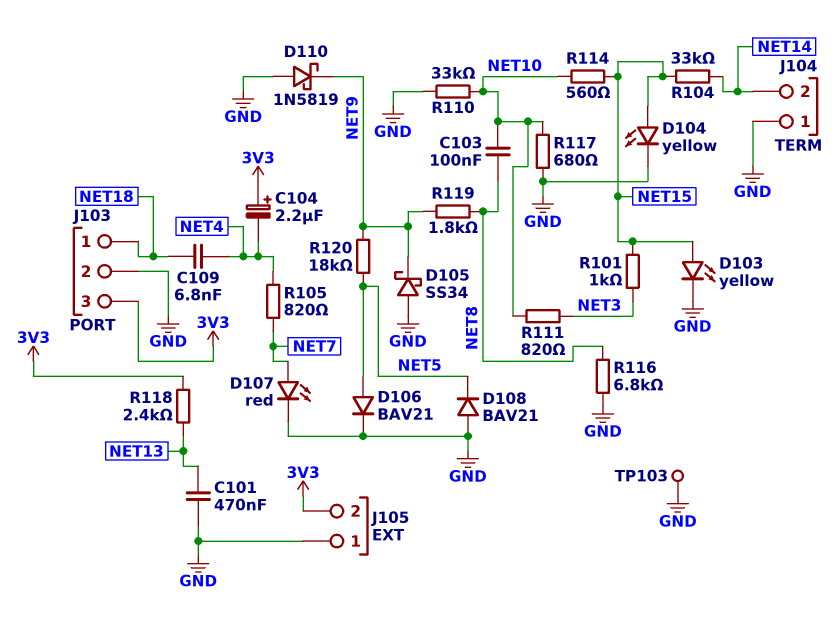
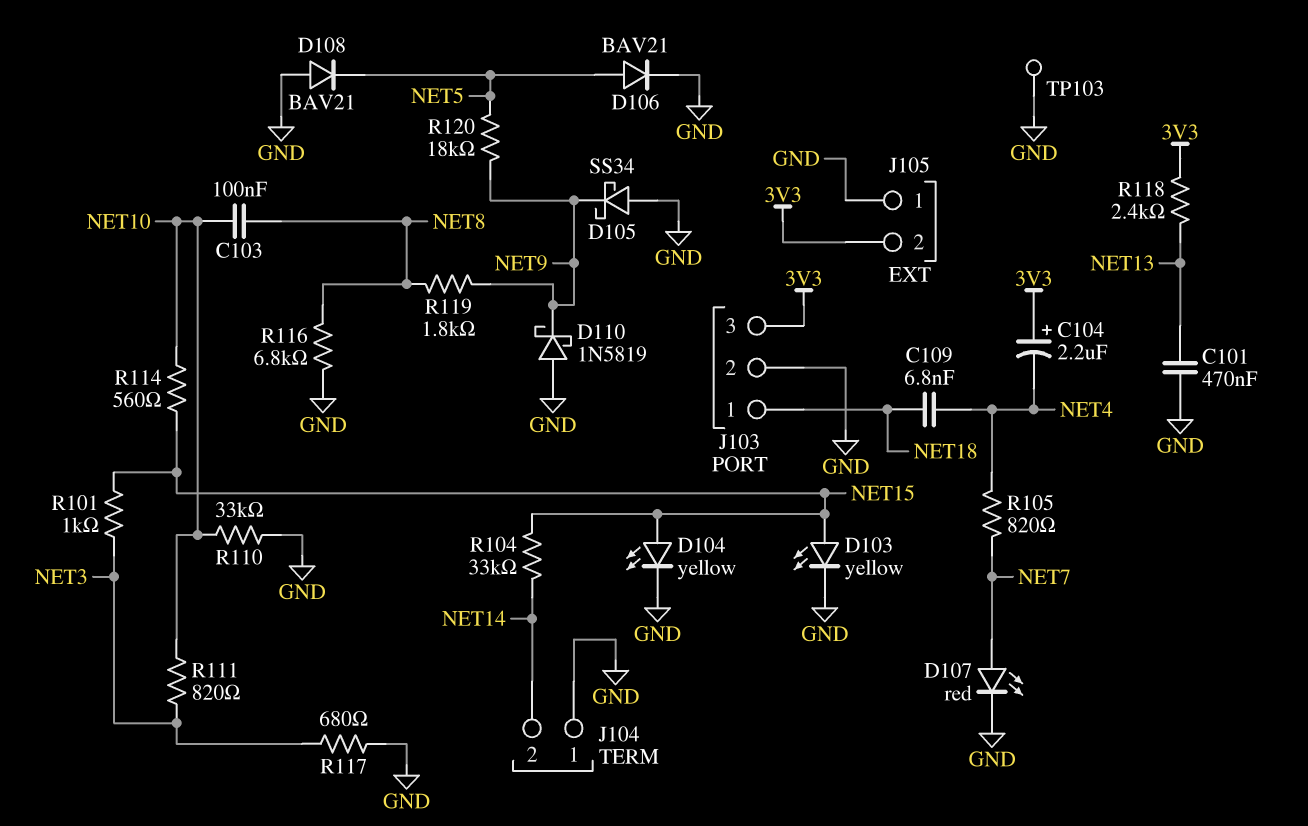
R117: 680 (GND, NET10) -> 680 (GND, NET3)

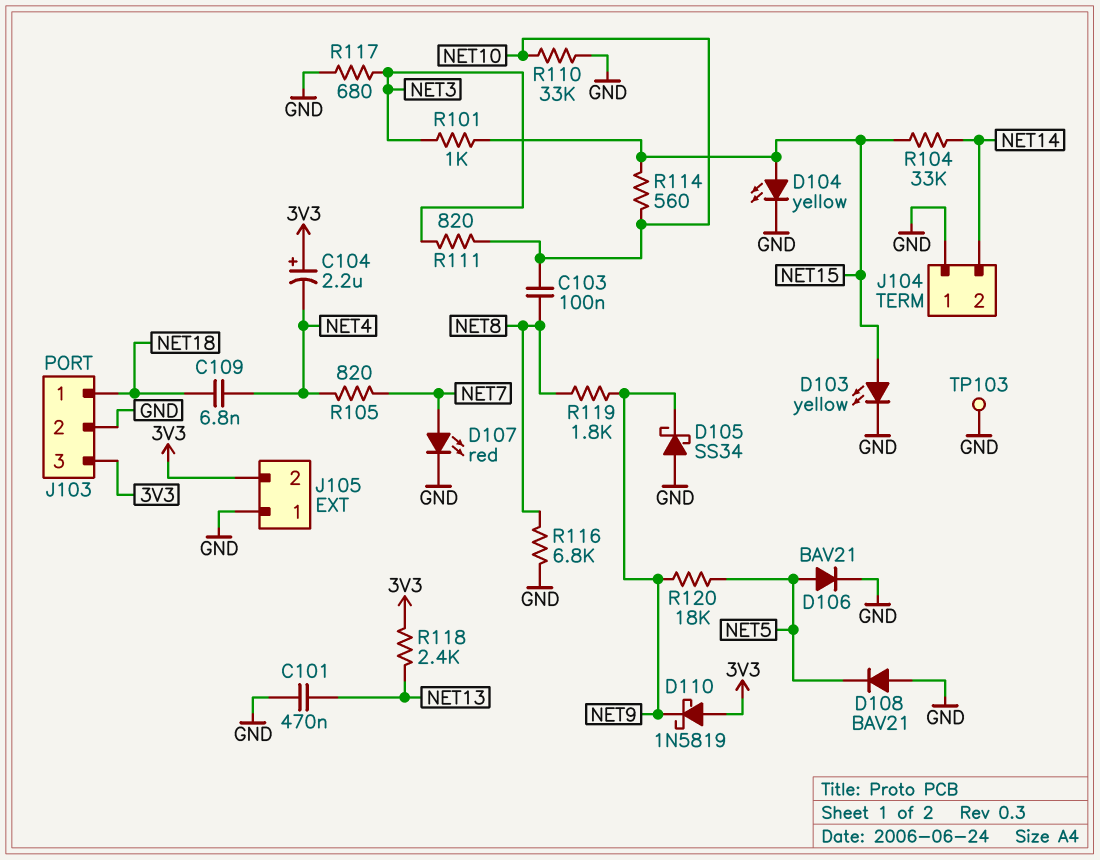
D110: schottky 1N5819 (A GND, K NET9) -> schottky 1N5819 (A 3V3, K NET9)

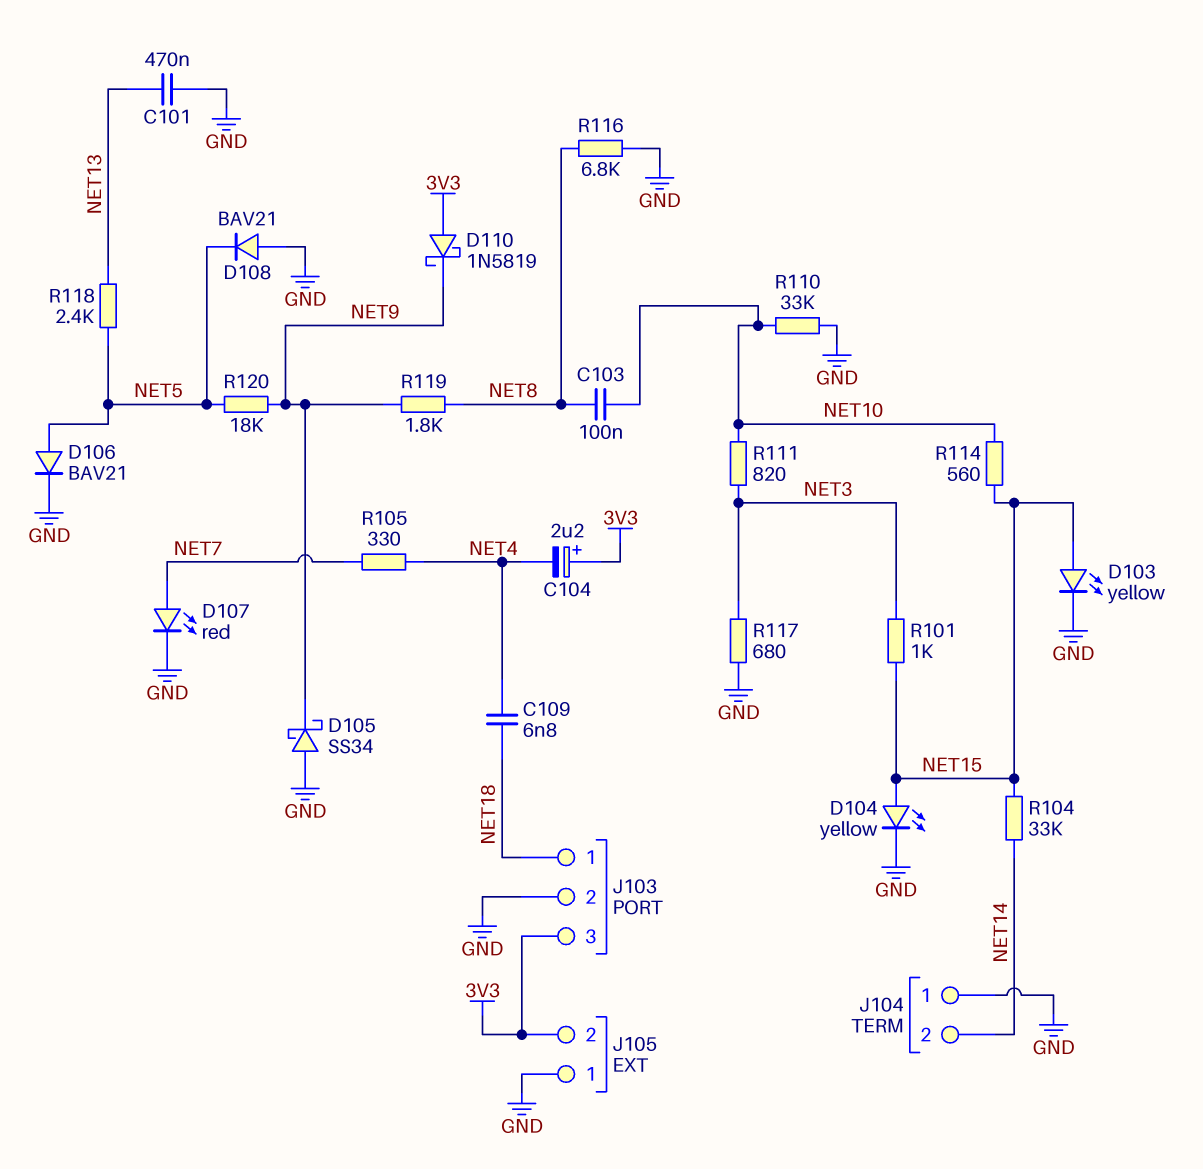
R105: 820 (NET4, NET7) -> 330 (NET4, NET7)
R118: 2.4k (3V3, NET13) -> 2.4k (NET5, NET13)
TP103: test point (GND) -> none

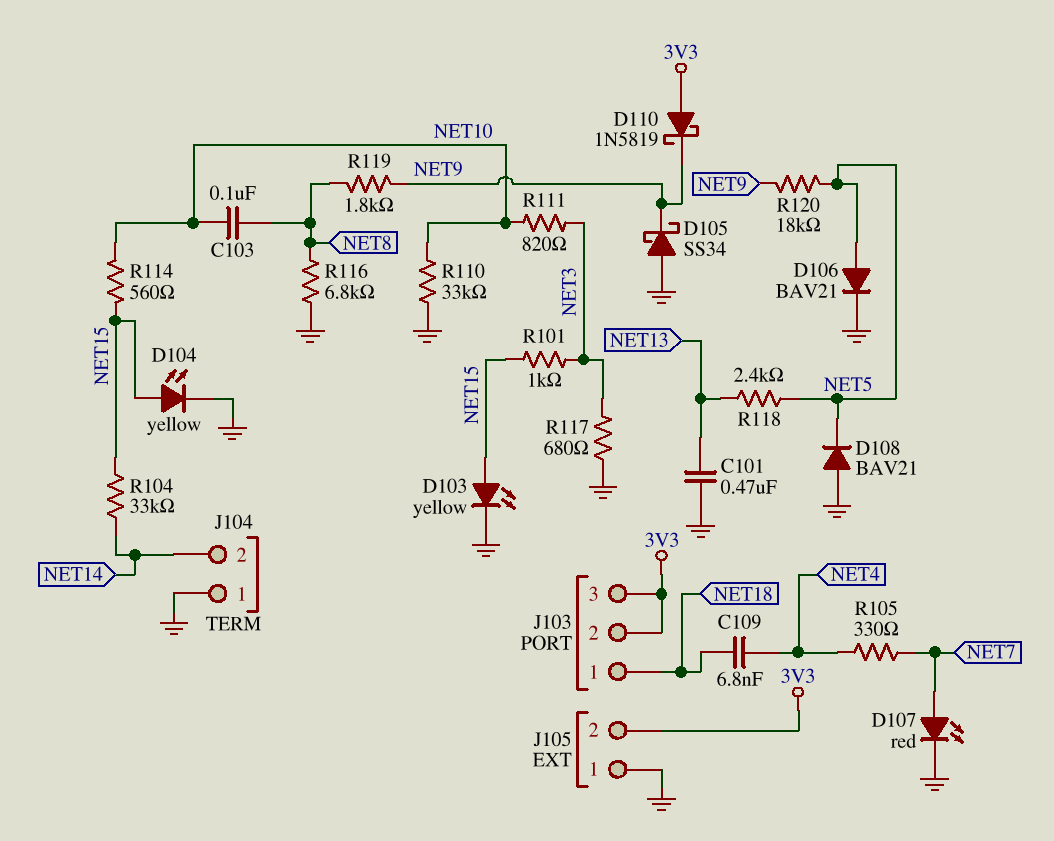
C104: 2.2uF (plus 3V3, minus NET4) -> none
J103 pin 2: GND -> 3V3

